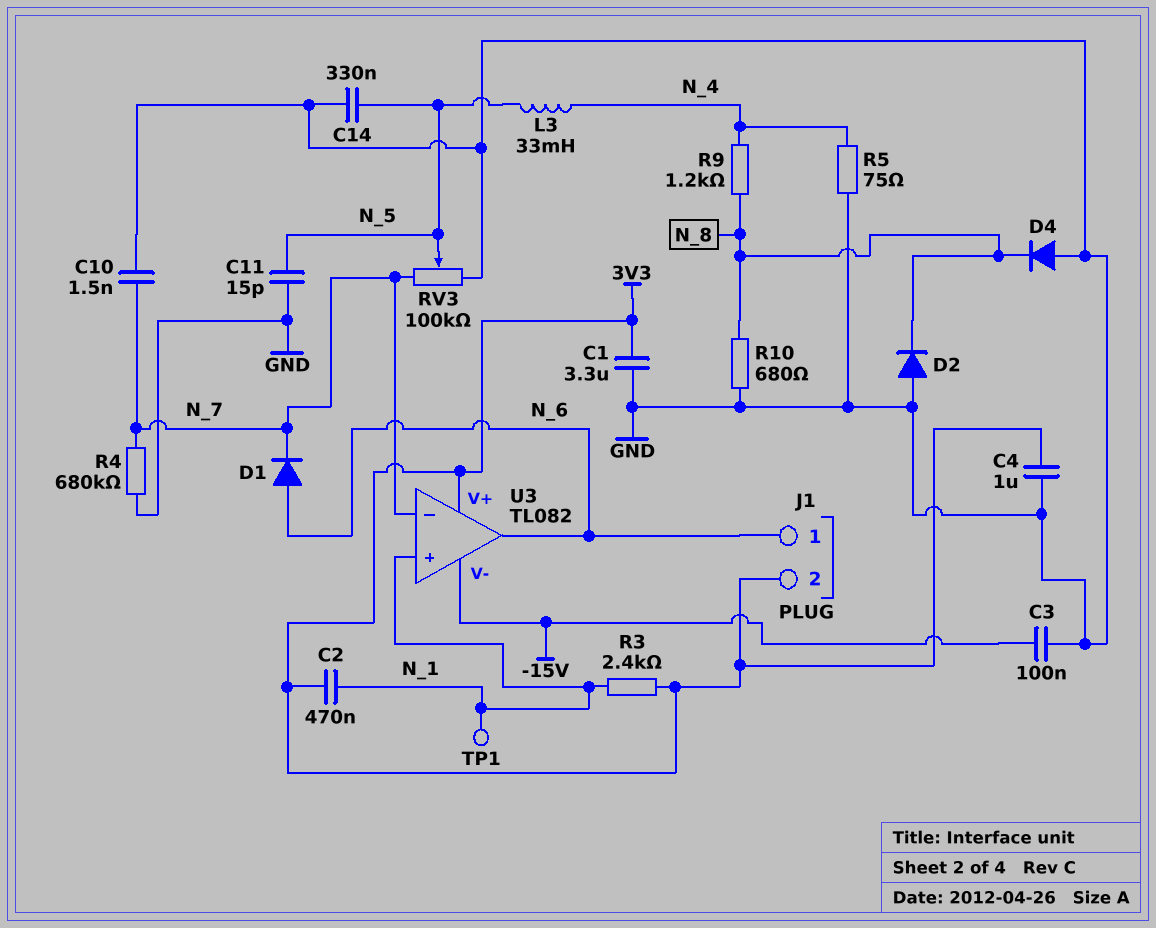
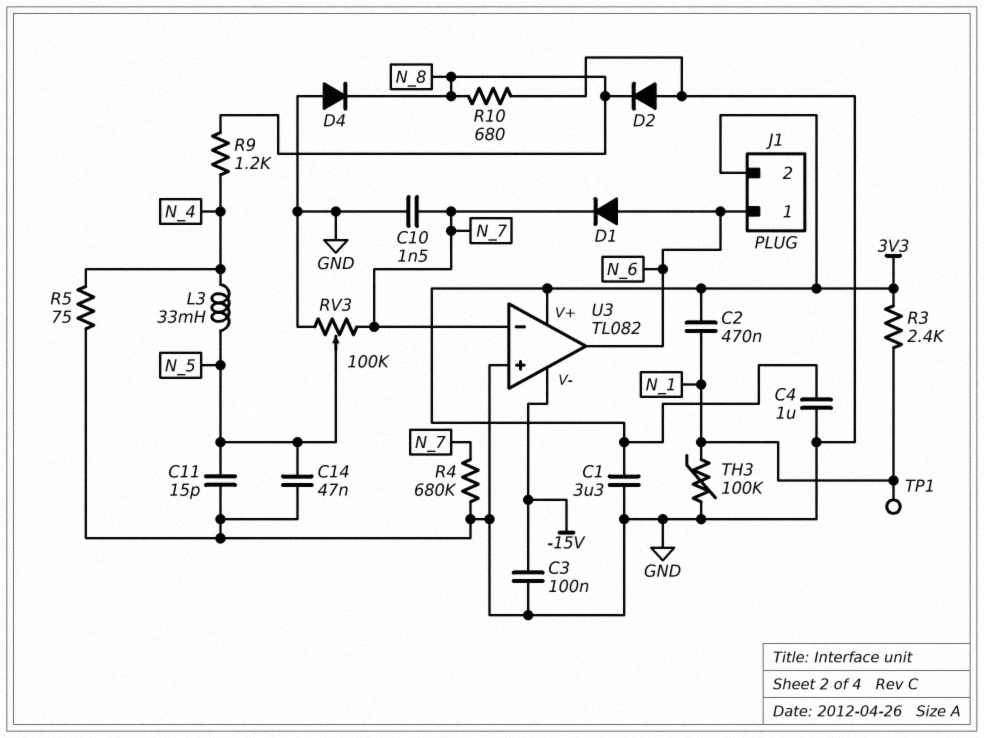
C14: 330nF (GND, N_5) -> 47nF (GND, N_5)
TH3: none -> 100k (GND, N_1)
U3 pin in+: N_1 -> GND

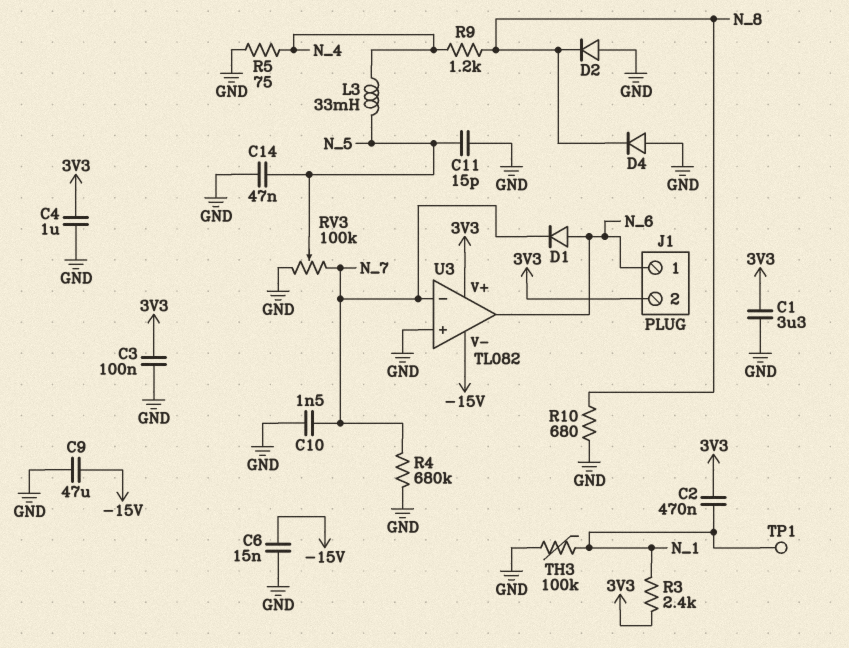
C3: 100nF (-15V, GND) -> 100nF (3V3, GND)
C6: none -> 15nF (-15V, GND)
C9: none -> 47uF (-15V, GND)

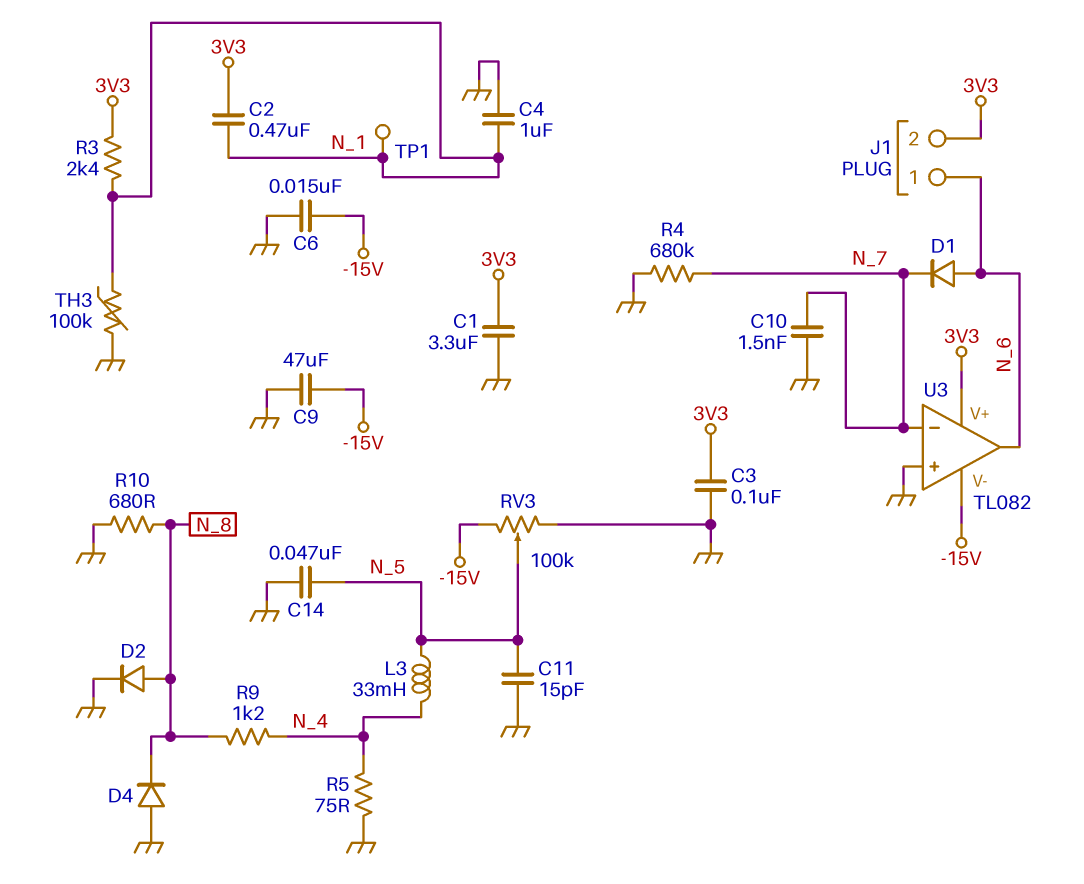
C4: 1uF (3V3, GND) -> 1uF (GND, N_1)
D2: diode (A GND, K N_8) -> diode (A N_8, K GND)
RV3: 100k (GND, N_7, wiper N_5) -> 100k (-15V, GND, wiper N_5)

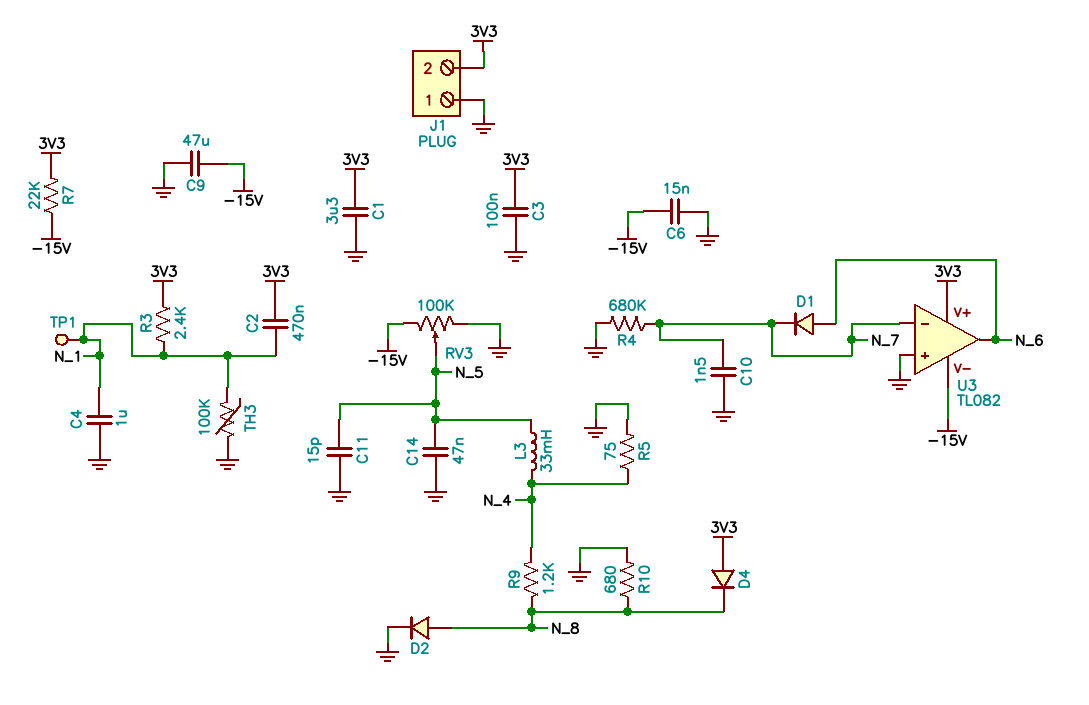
D4: diode (A GND, K N_8) -> diode (A 3V3, K N_8)
J1 pin 1: N_6 -> GND
R7: none -> 22k (-15V, 3V3)

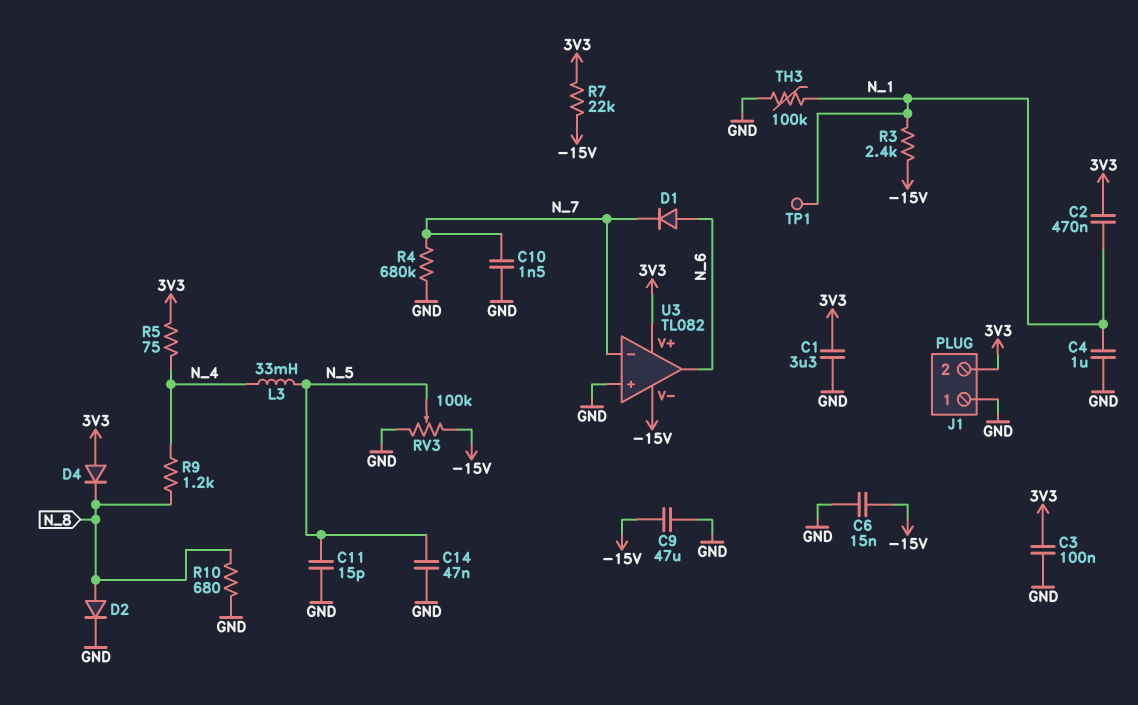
R3: 2.4k (3V3, N_1) -> 2.4k (-15V, N_1)
R5: 75 (GND, N_4) -> 75 (3V3, N_4)

